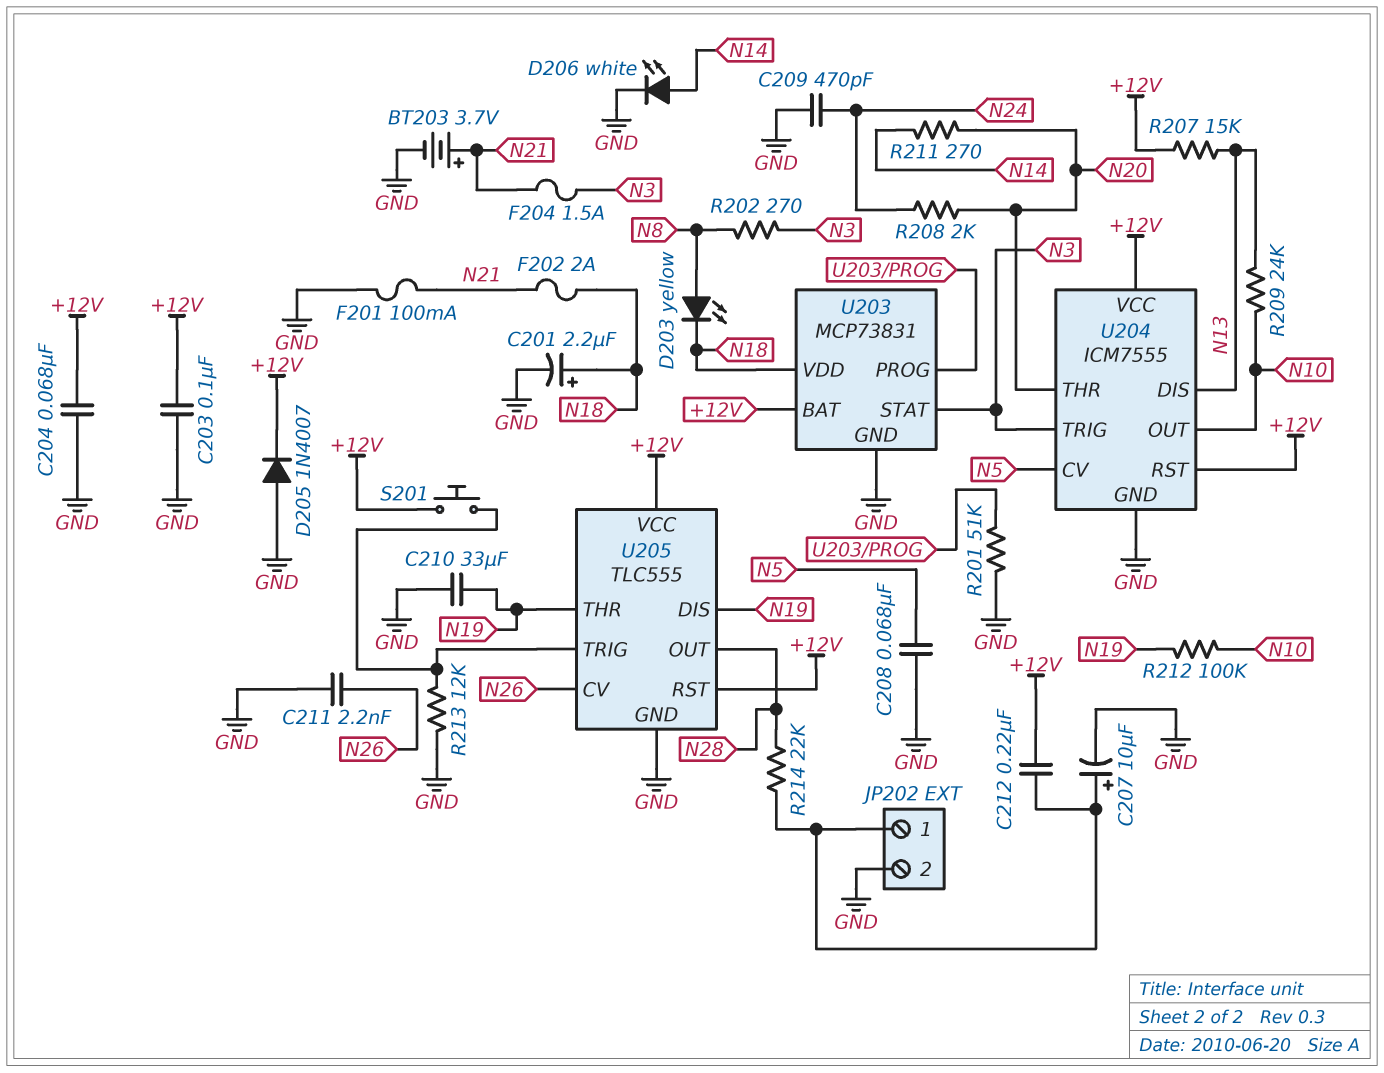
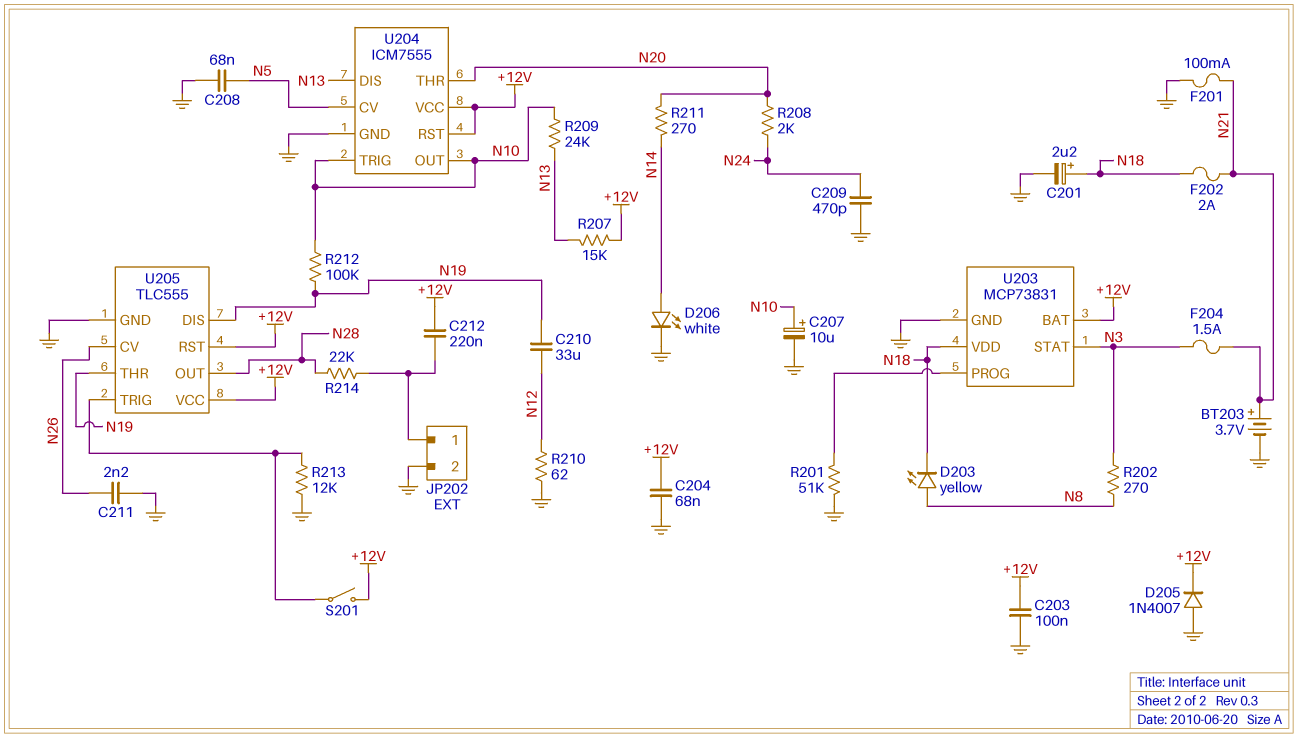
C207: 10uF (plus JP202/1, minus GND) -> 10uF (plus N10, minus GND)
C210: 33uF (GND, N19) -> 33uF (N12, N19)
R210: none -> 62 (GND, N12)
S201: button (+12V, U205/TRIG) -> switch (+12V, U205/TRIG)
U204 pin TRIG: N3 -> N10

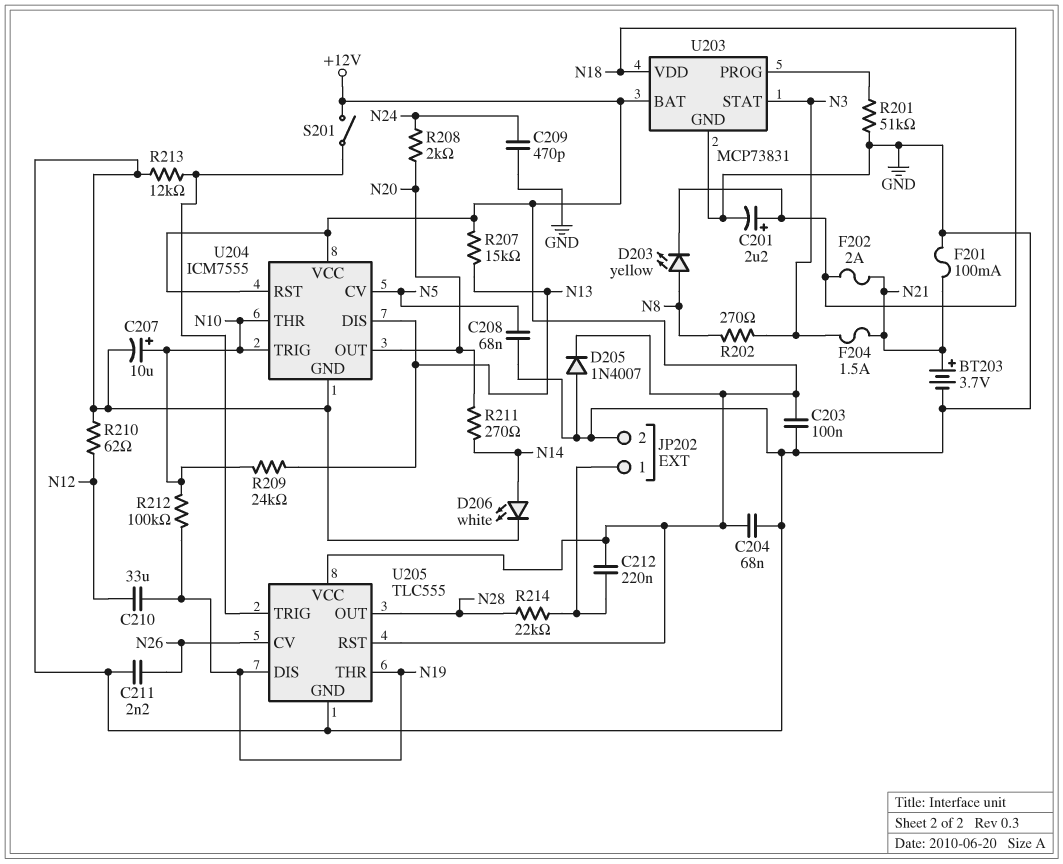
U204 pin OUT: N10 -> N20
U204 pin THR: N20 -> N10

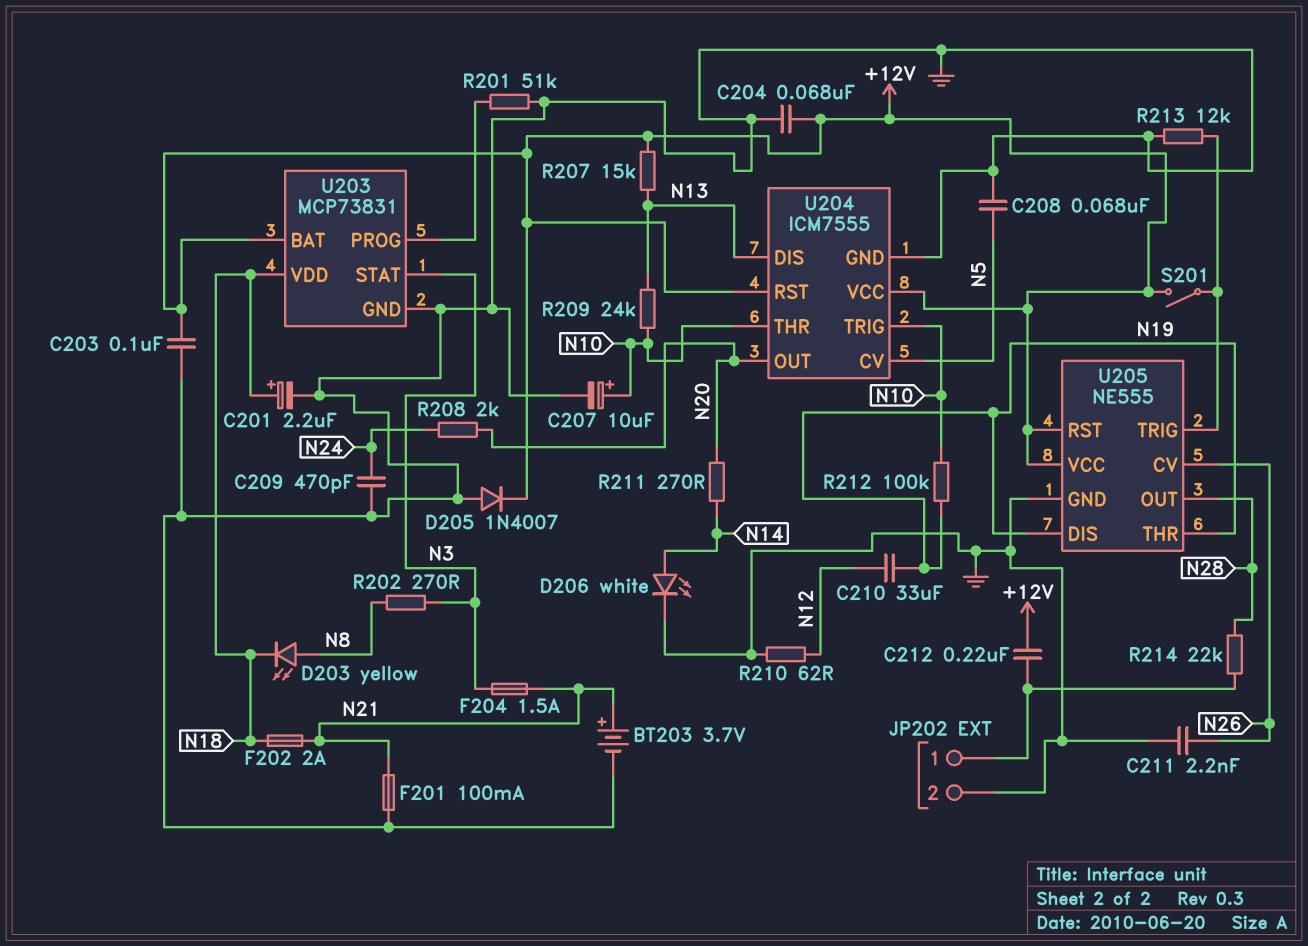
U205: TLC555 -> NE555

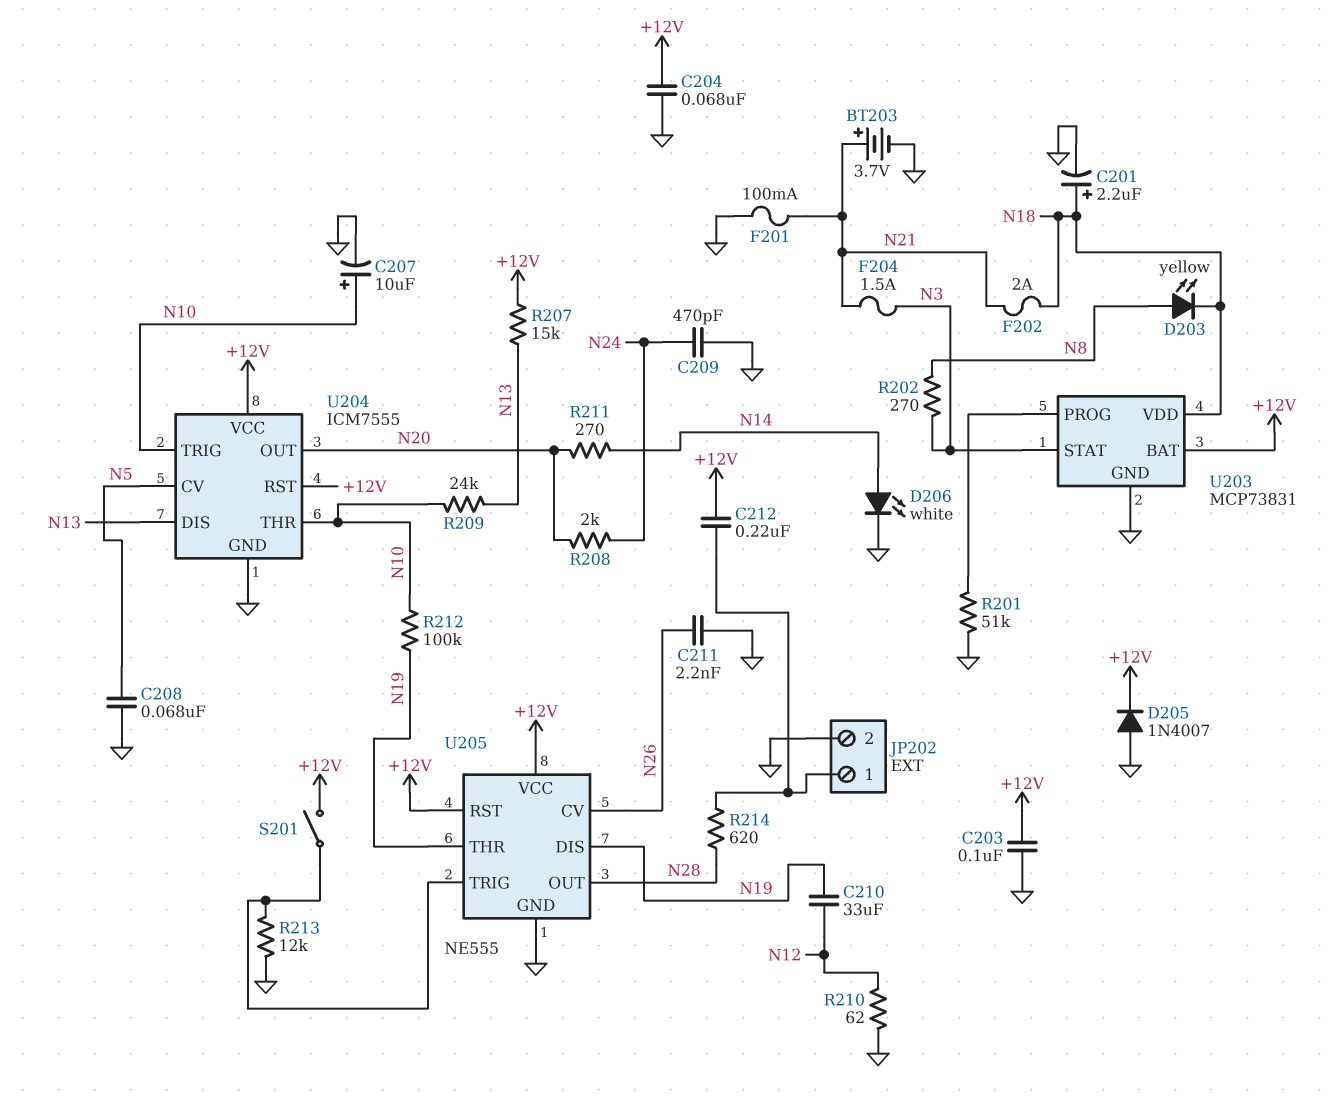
R214: 22k (JP202/1, N28) -> 620 (JP202/1, N28)

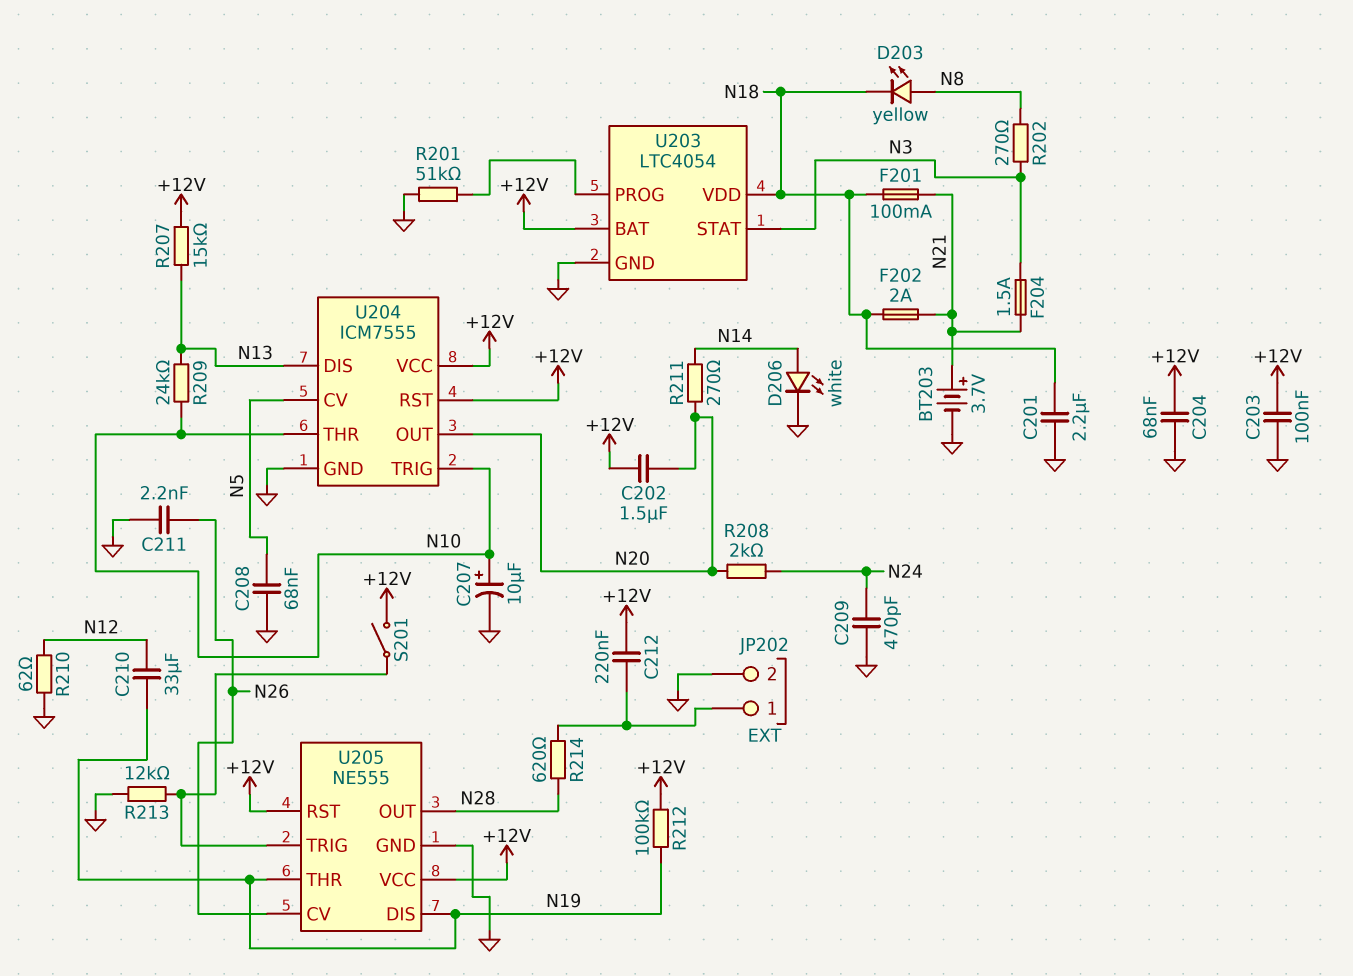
C201: 2.2uF (plus N18, minus GND) -> 2.2uF (GND, N18)
C202: none -> 1.5uF (+12V, N20)
D205: diode 1N4007 (A GND, K +12V) -> none
F201: 100mA (GND, N21) -> 100mA (N18, N21)
R212: 100k (N10, N19) -> 100k (+12V, N19)
U203: MCP73831 -> LTC4054

